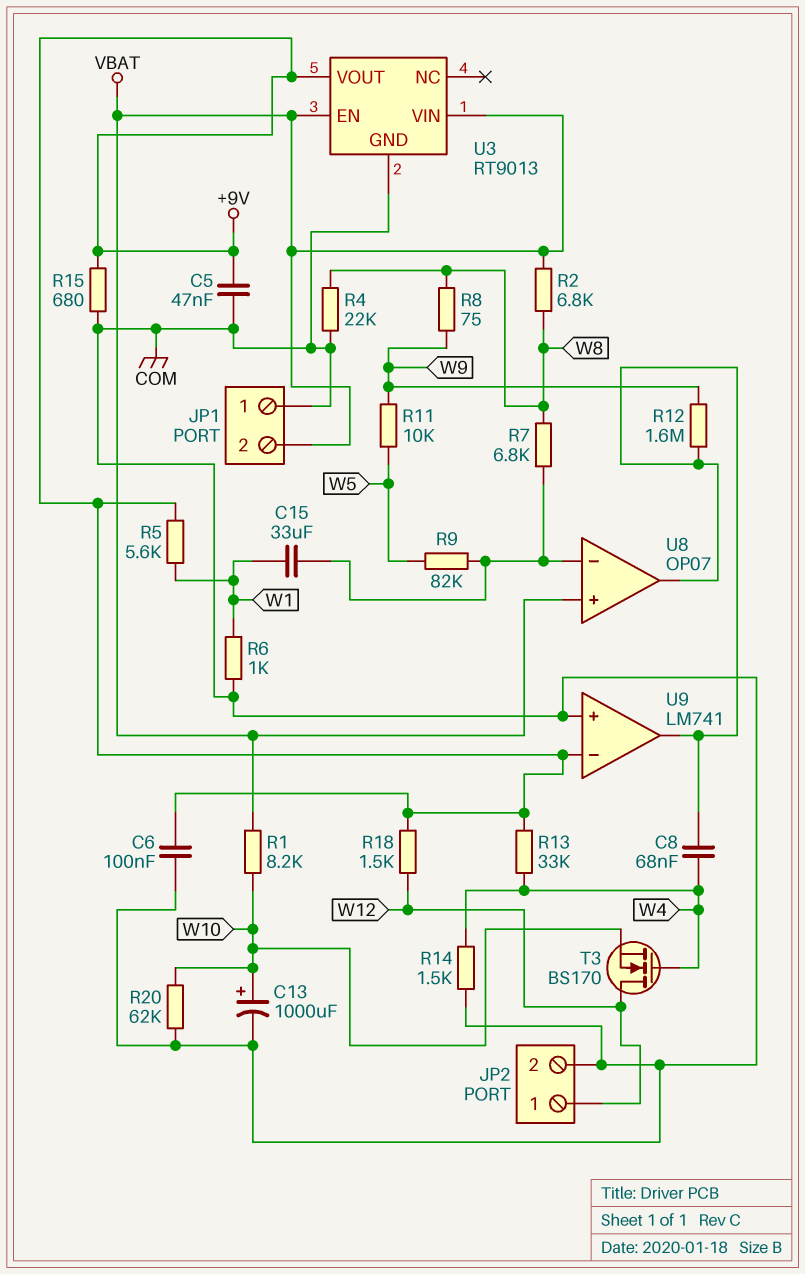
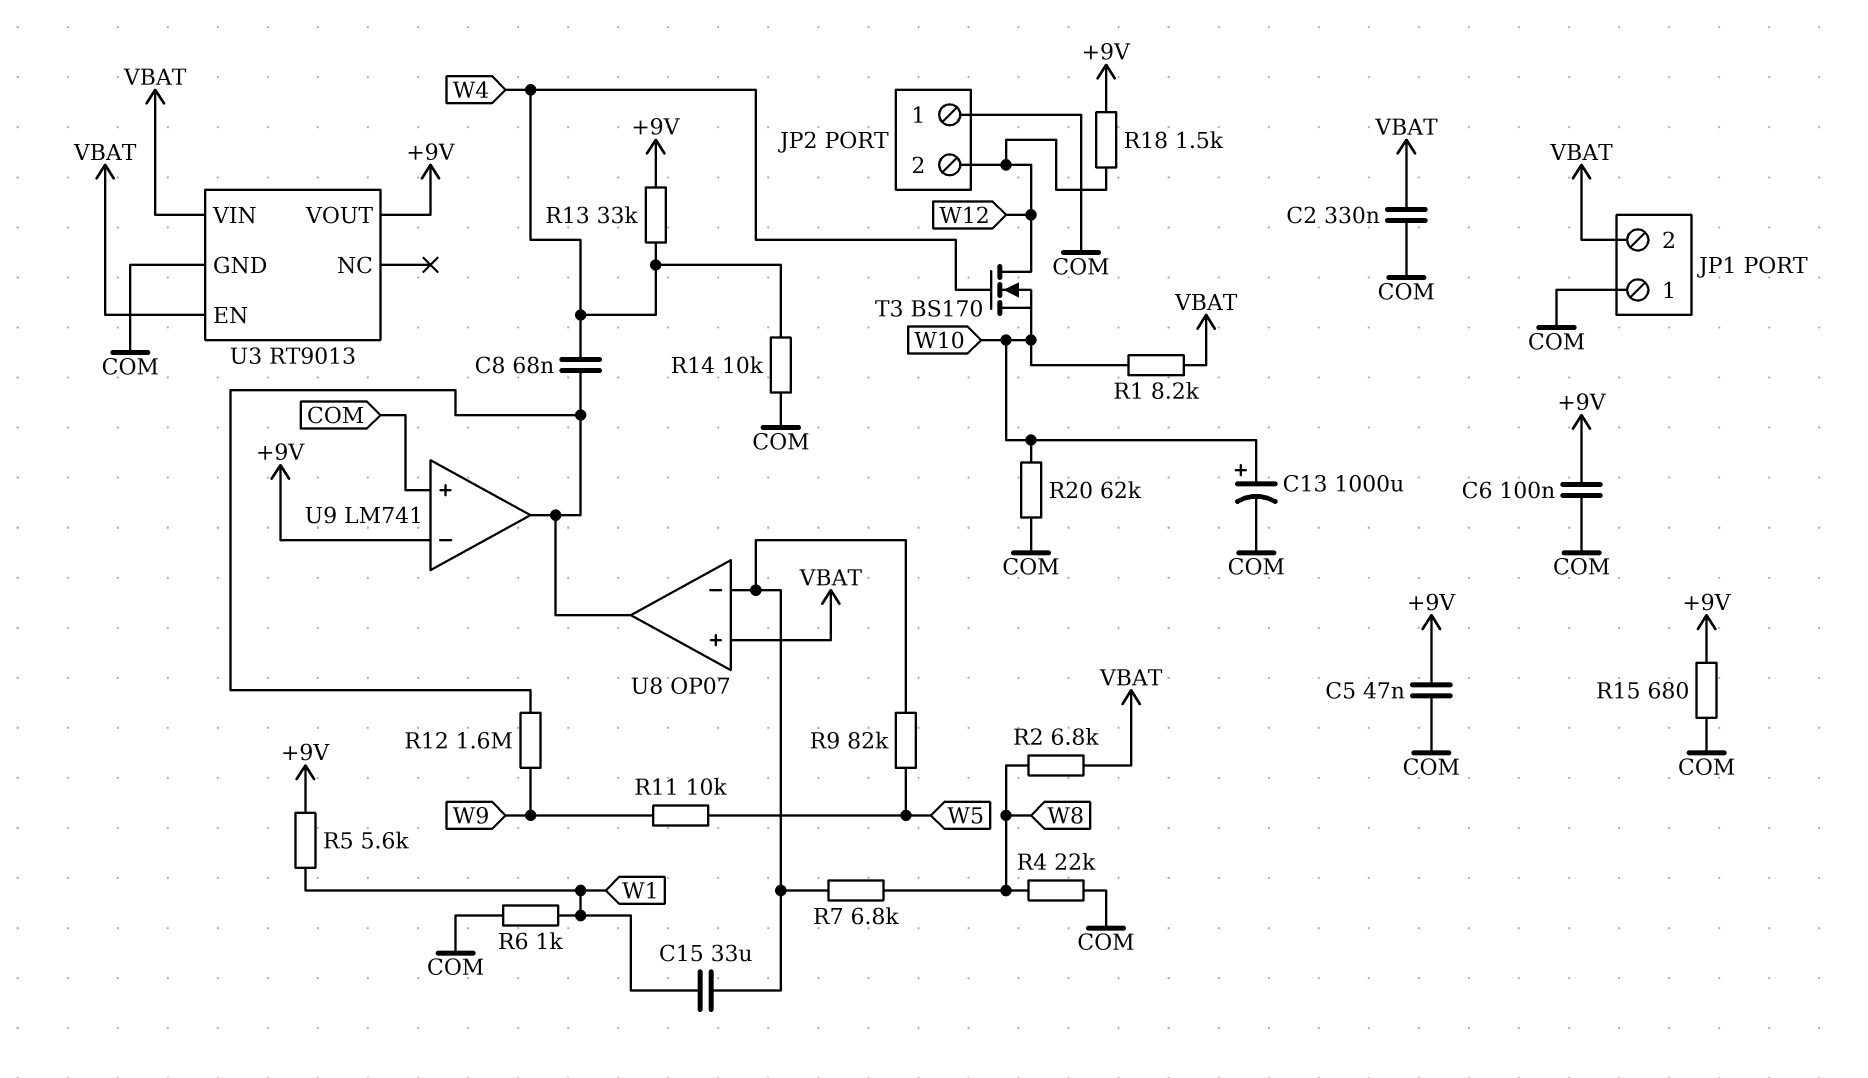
C2: none -> 330nF (COM, VBAT)
JP2 pin 1: W12 -> COM
JP2 pin 2: COM -> W12
R8: 75 (W8, W9) -> none
R14: 1.5k (COM, W4) -> 10k (COM, W4)

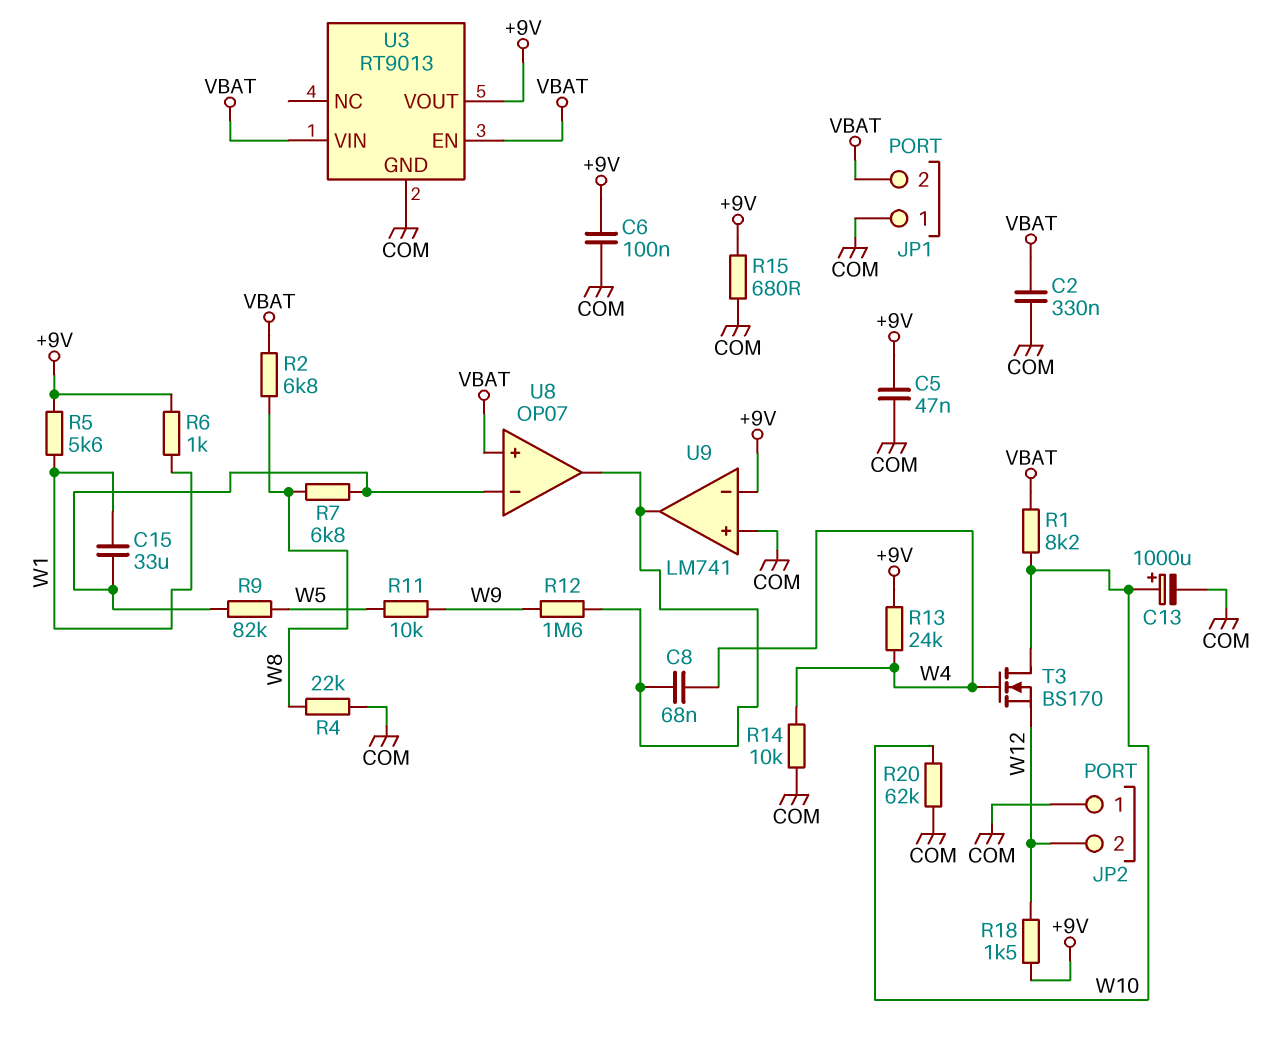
R6: 1k (COM, W1) -> 1k (+9V, W1)
R13: 33k (+9V, W4) -> 24k (+9V, W4)
T3: NMOS BS170 (G W4, D W12, S W10) -> NMOS BS170 (G W4, D W10, S W12)

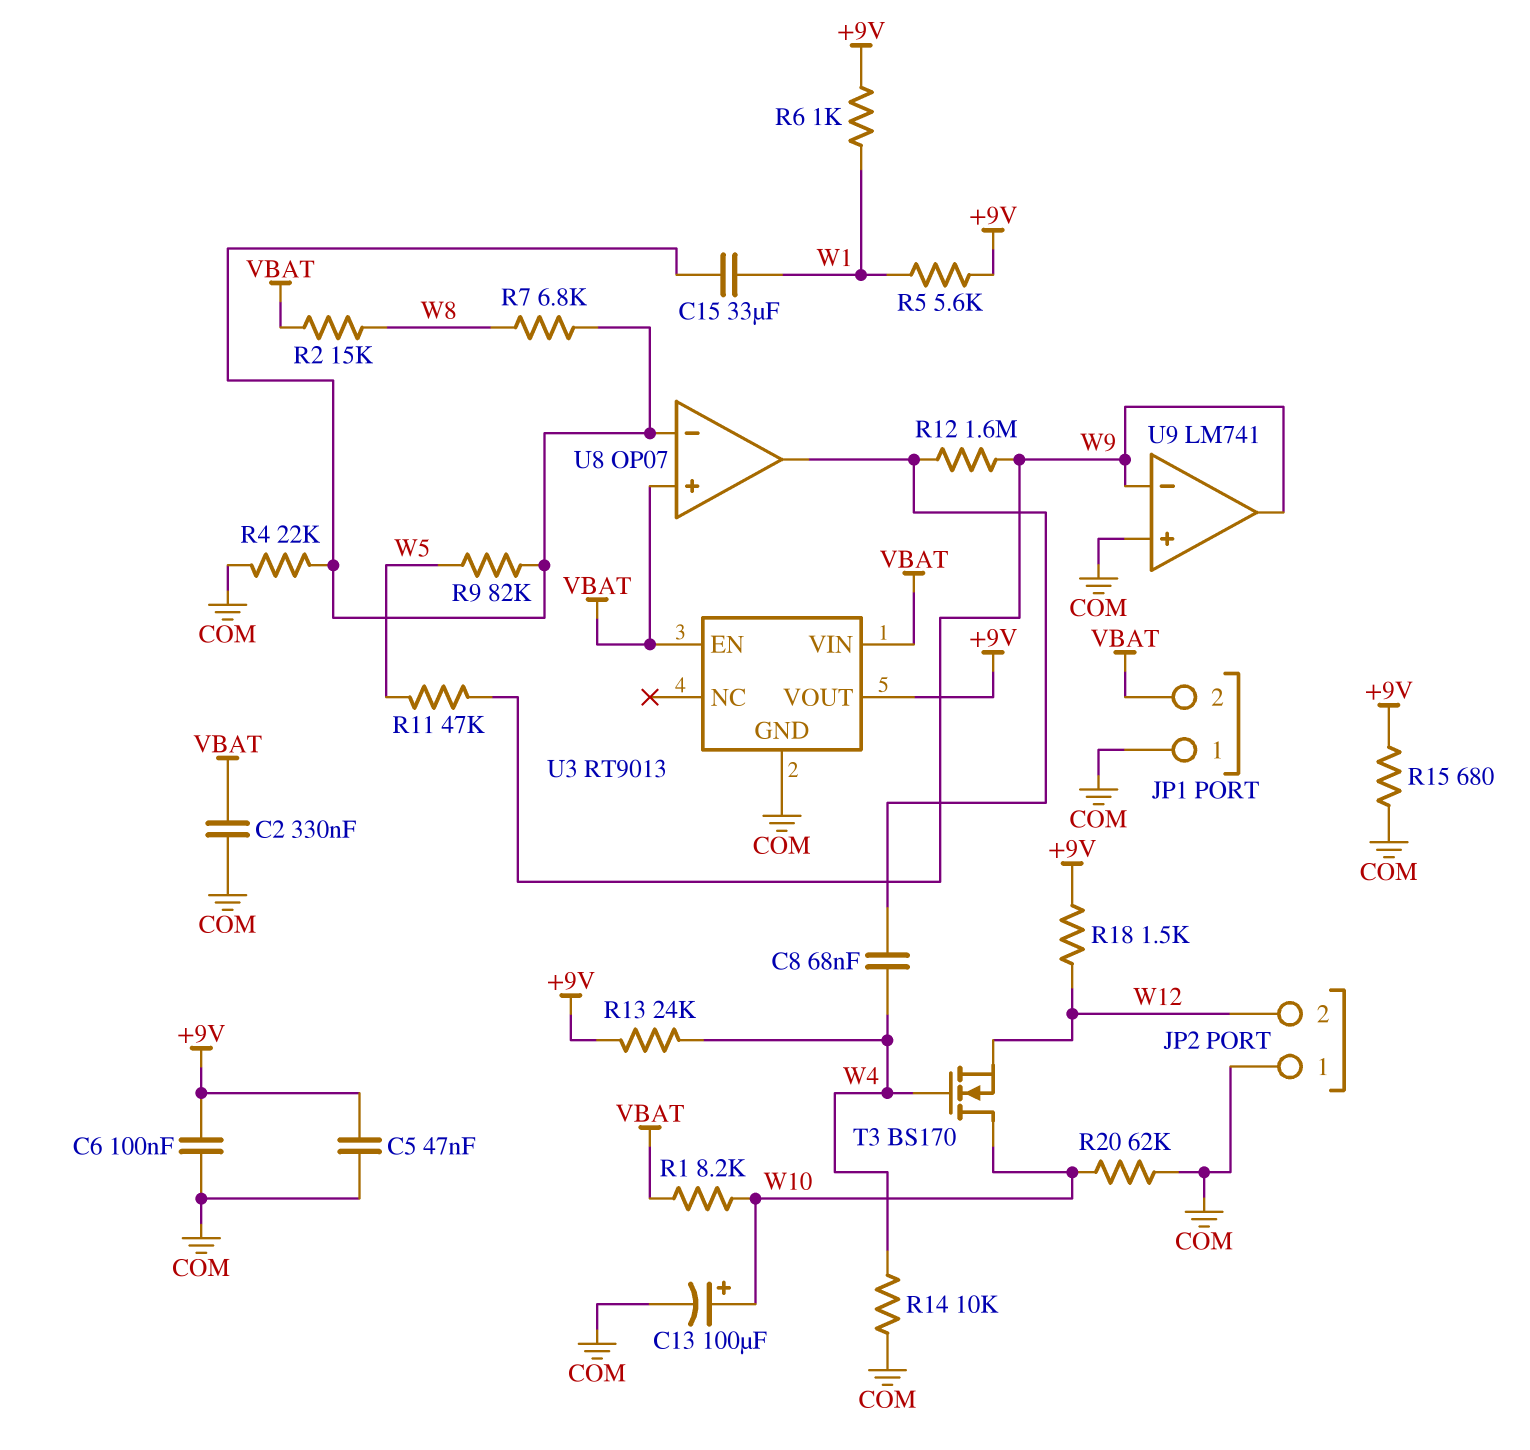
C13: 1000uF (plus W10, minus COM) -> 100uF (plus W10, minus COM)
R2: 6.8k (VBAT, W8) -> 15k (VBAT, W8)
R4: 22k (COM, W8) -> 22k (COM, U8/in-)
R11: 10k (W5, W9) -> 47k (W5, W9)
U9 pin in-: +9V -> W9
U9 pin out: U8/out -> W9

